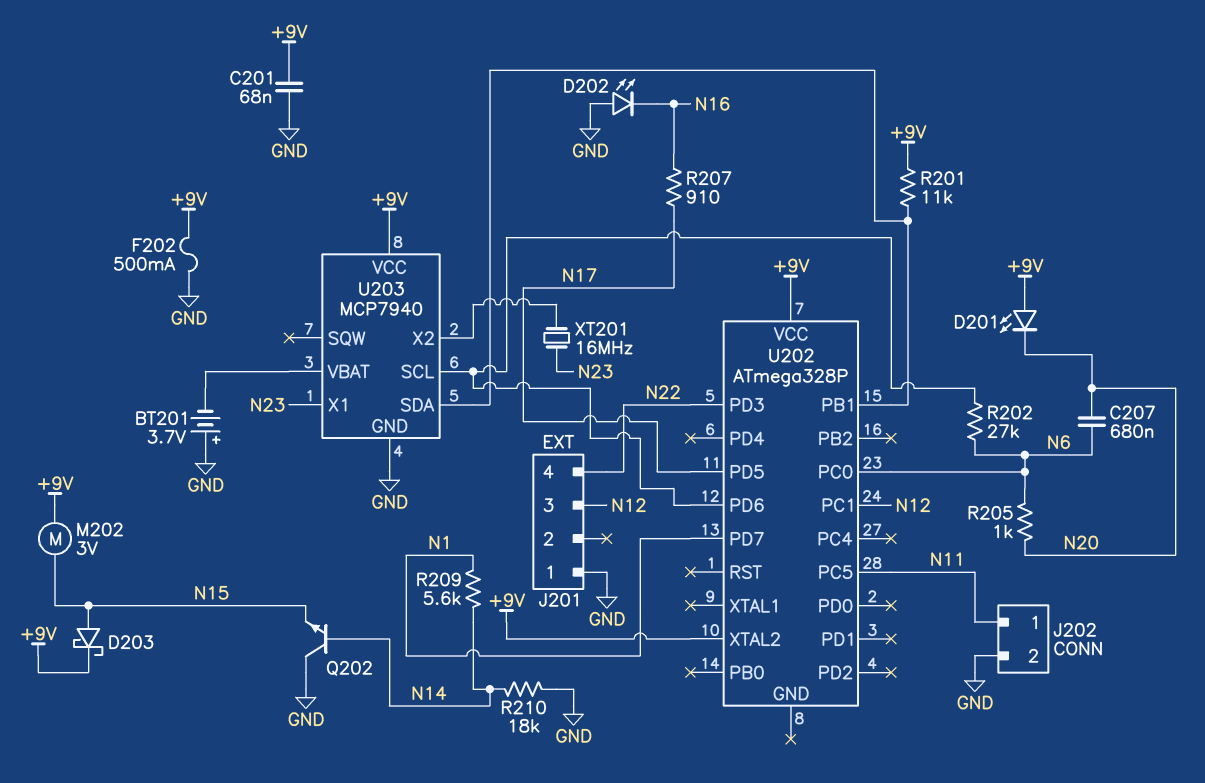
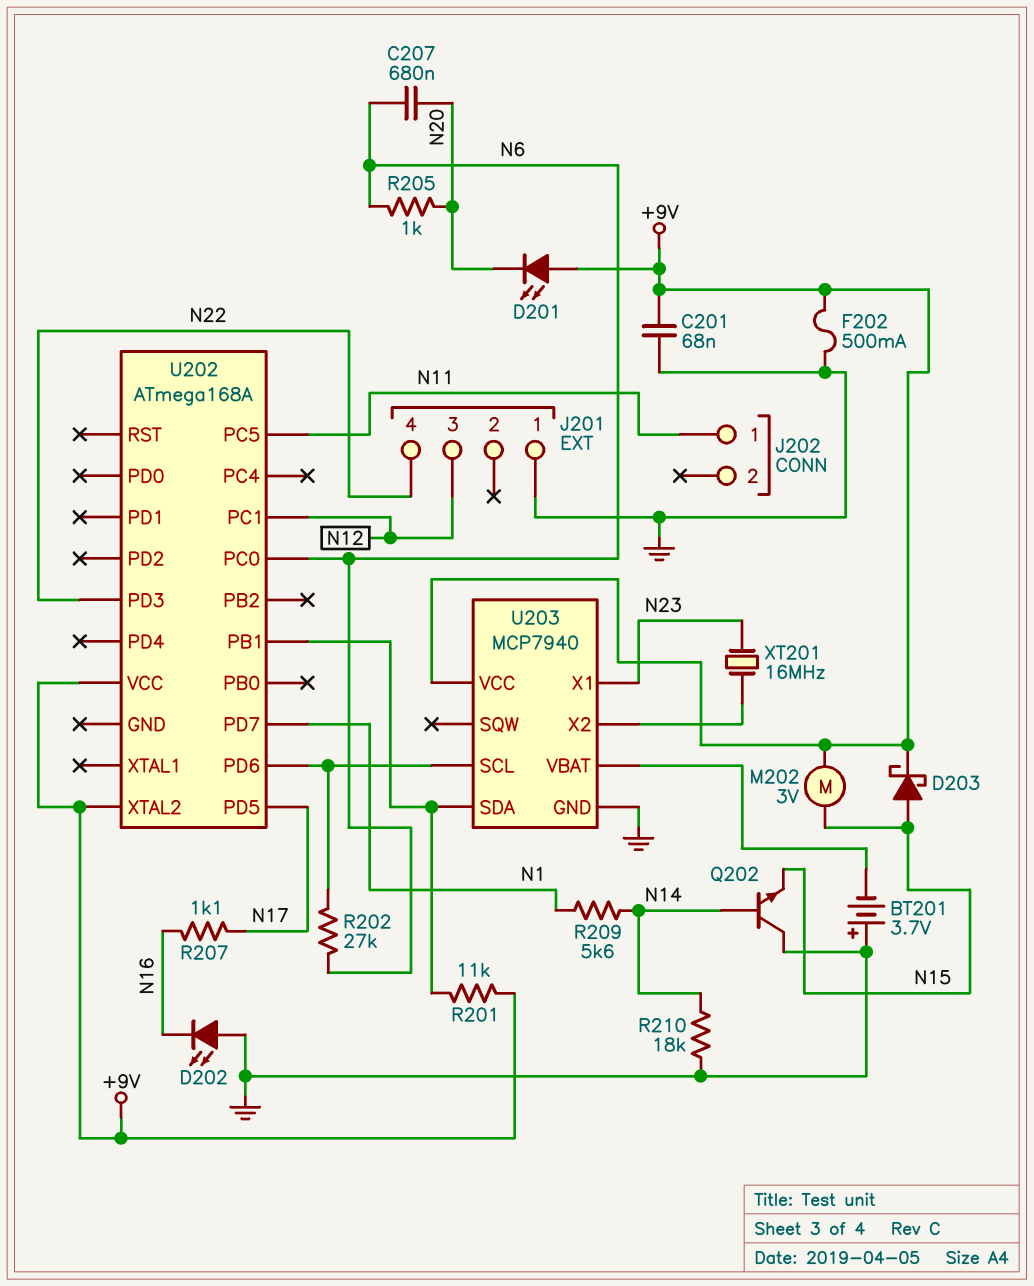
J202 pin 2: GND -> none
R207: 910 (N16, N17) -> 1.1k (N16, N17)
U202: ATmega328P -> ATmega168A

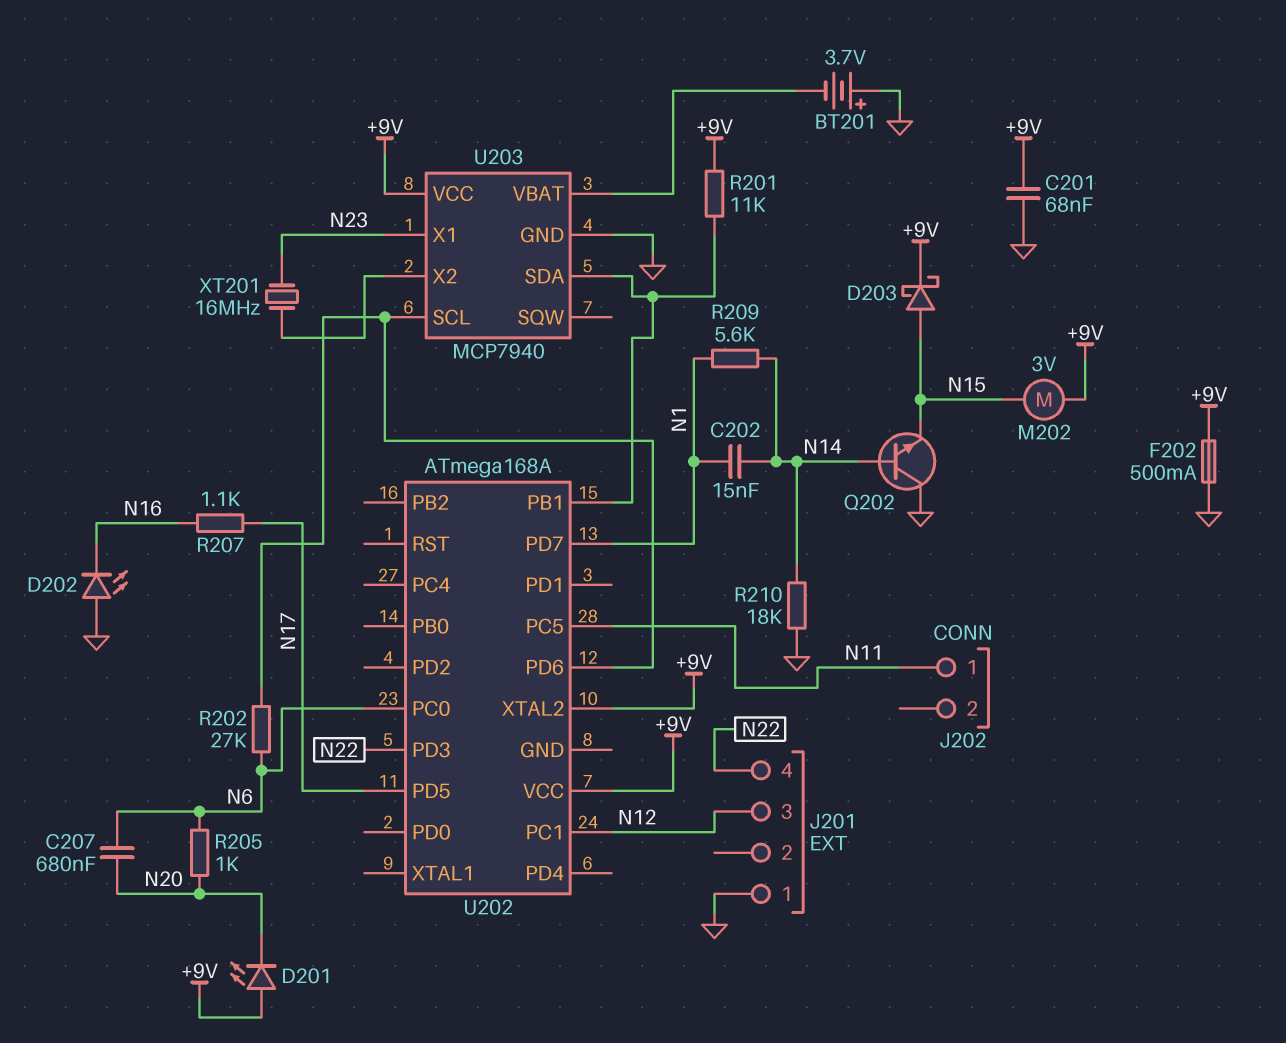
C202: none -> 15nF (N1, N14)

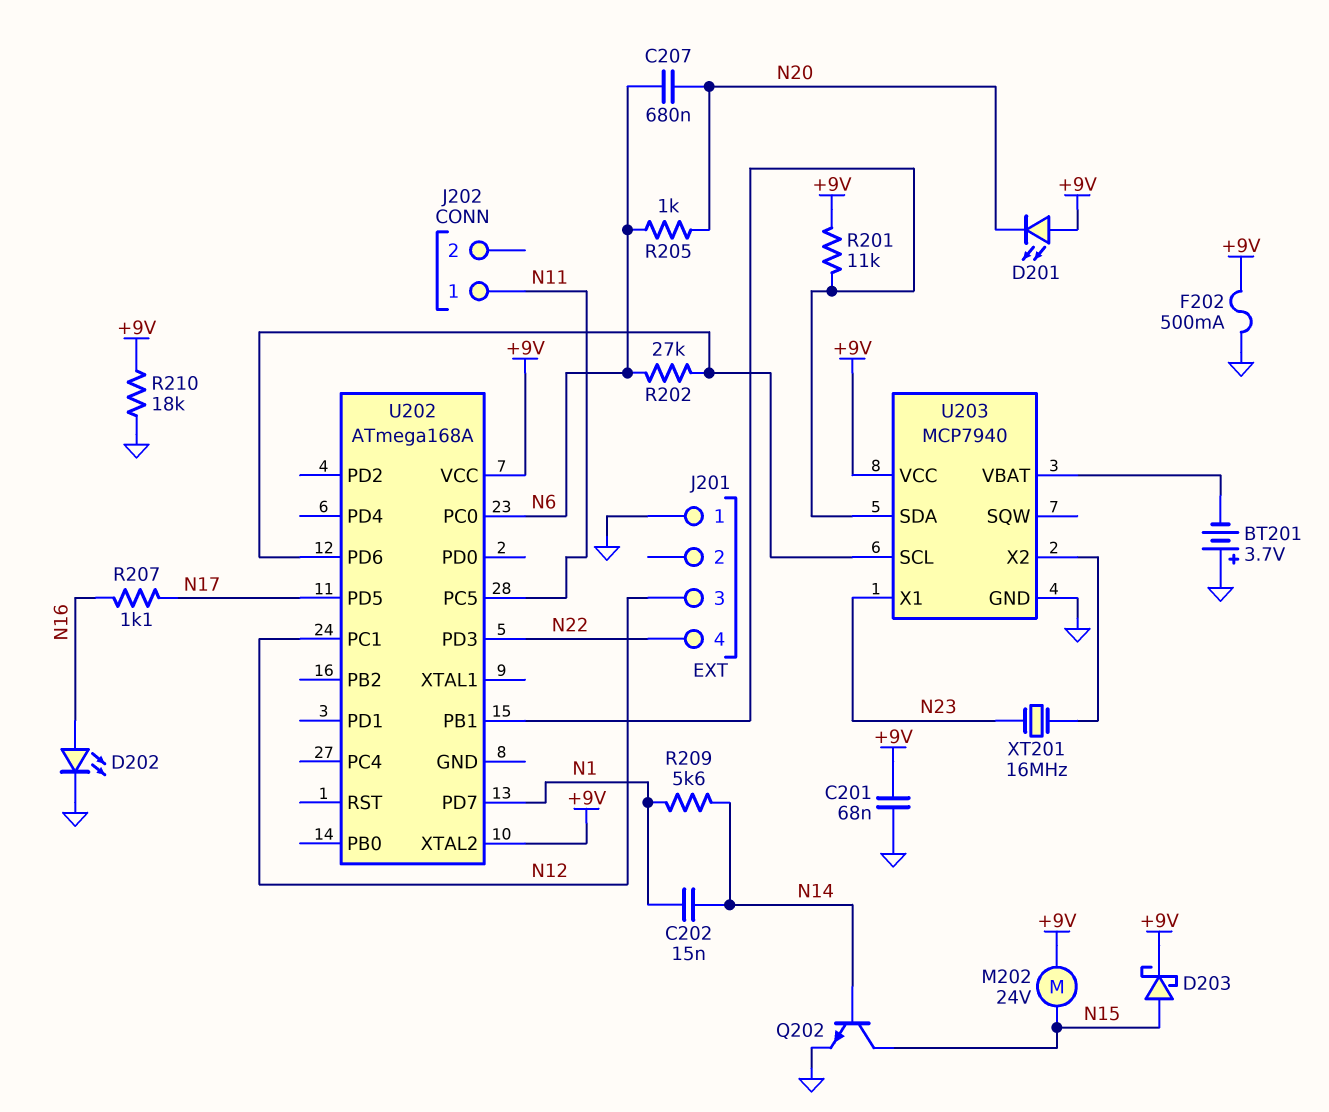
D202: LED (A GND, K N16) -> LED (A N16, K GND)
M202: motor 3V (+9V, N15) -> motor 24V (+9V, N15)
Q202: NPN (B N14, C GND, E N15) -> NPN (B N14, C N15, E GND)
R210: 18k (GND, N14) -> 18k (+9V, GND)

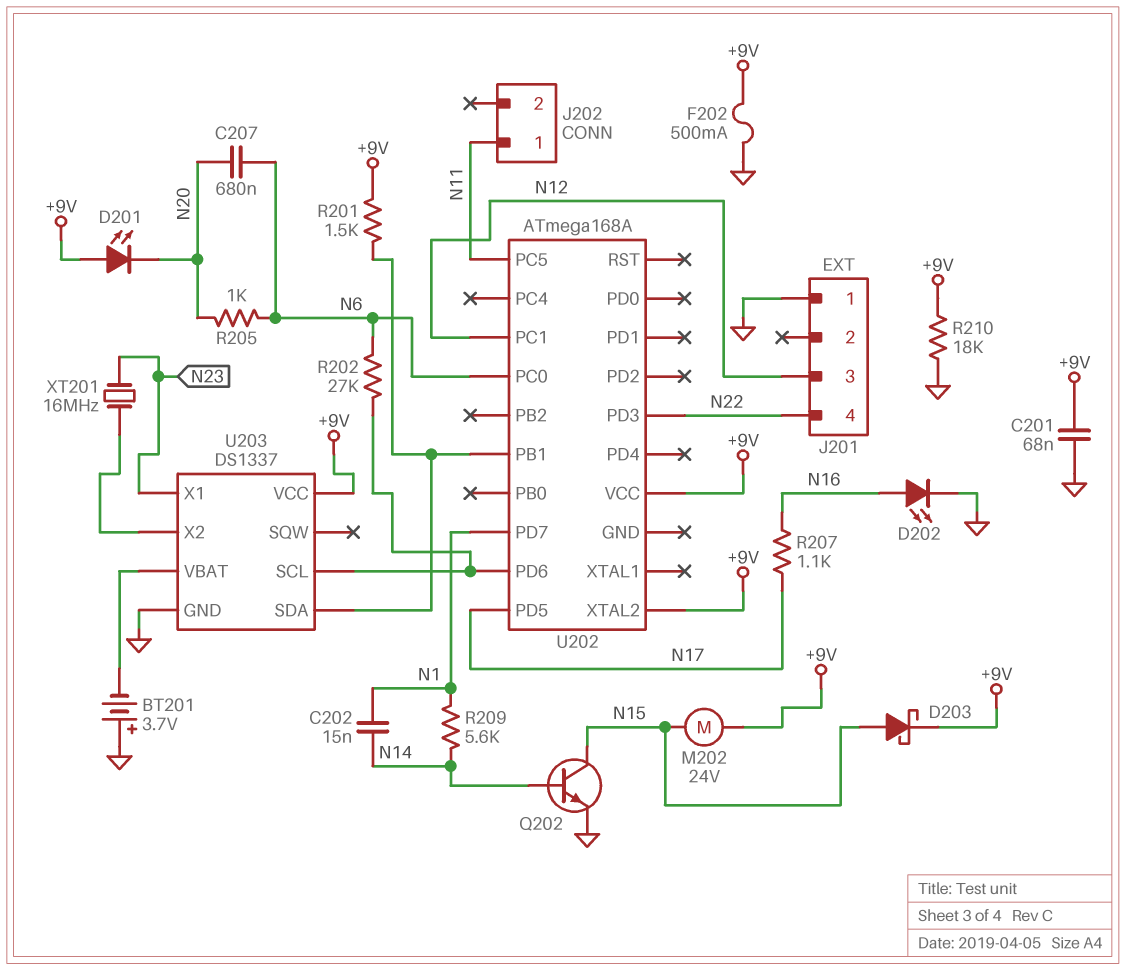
R201: 11k (+9V, U202/PB1) -> 1.5k (+9V, U202/PB1)
U203: MCP7940 -> DS1337

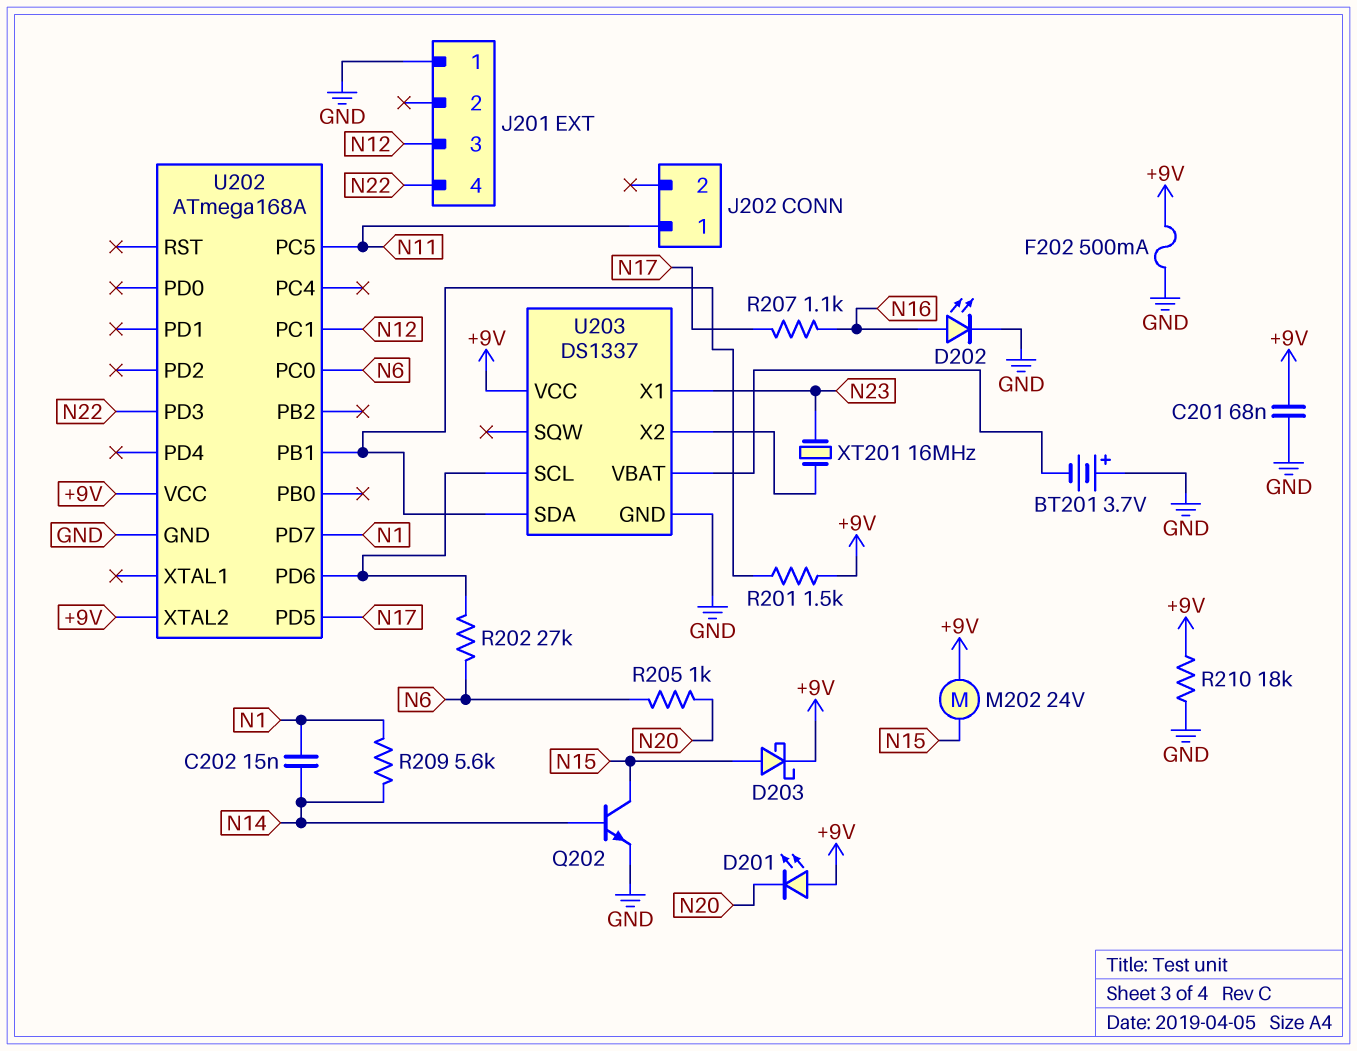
C207: 680nF (N6, N20) -> none
U202 pin GND: none -> GND

